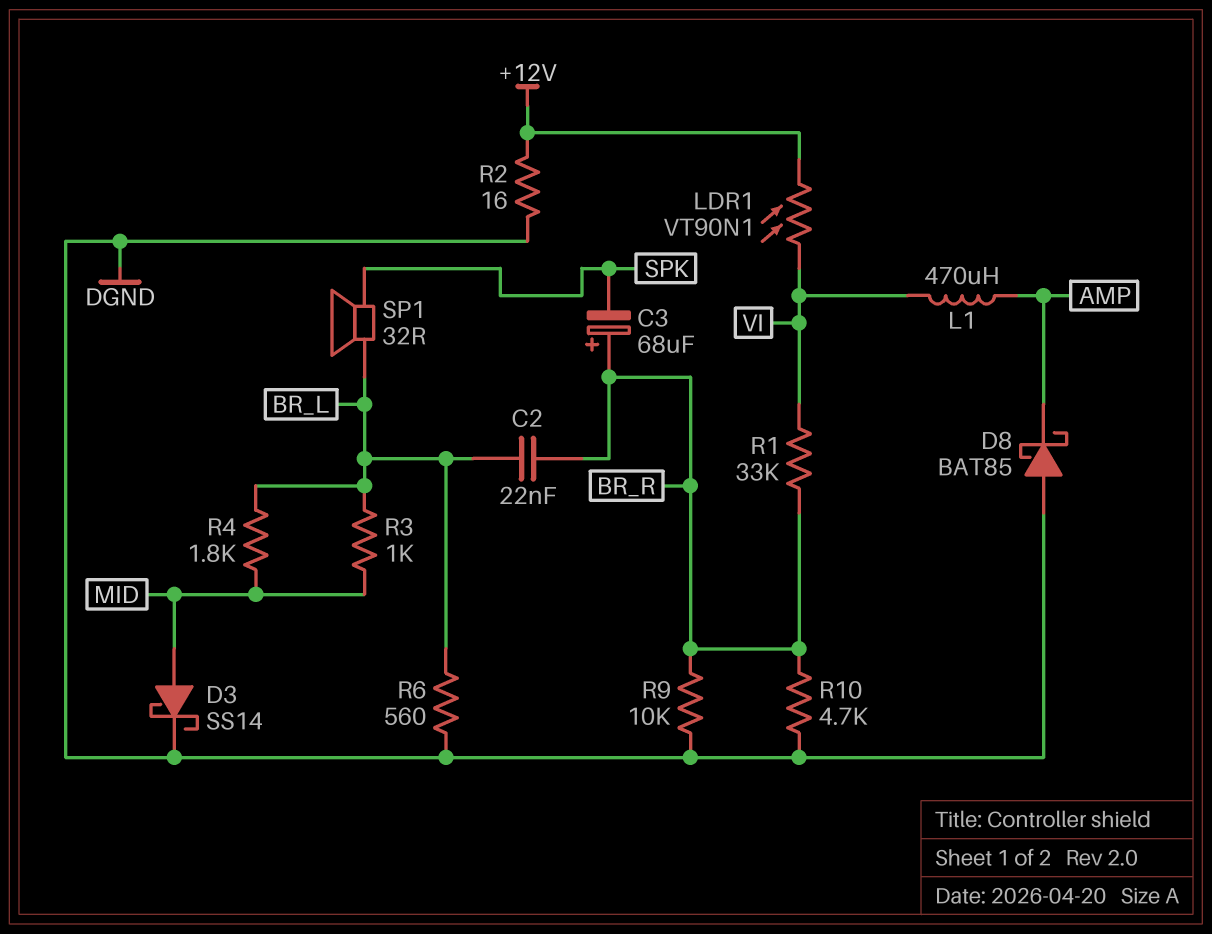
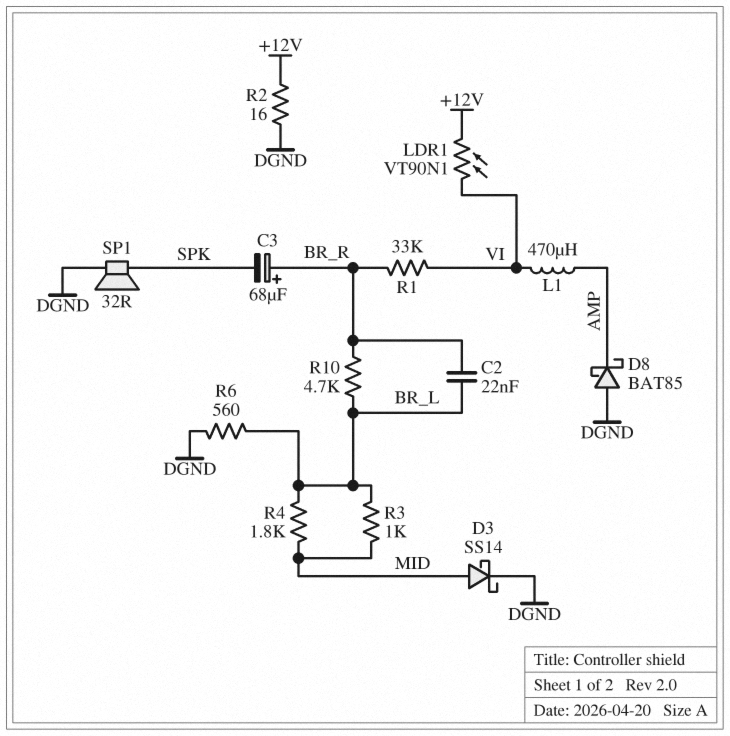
R9: 10k (BR_R, DGND) -> none
R10: 4.7k (BR_R, DGND) -> 4.7k (BR_L, BR_R)
SP1: speaker 32R (BR_L, SPK) -> speaker 32R (DGND, SPK)

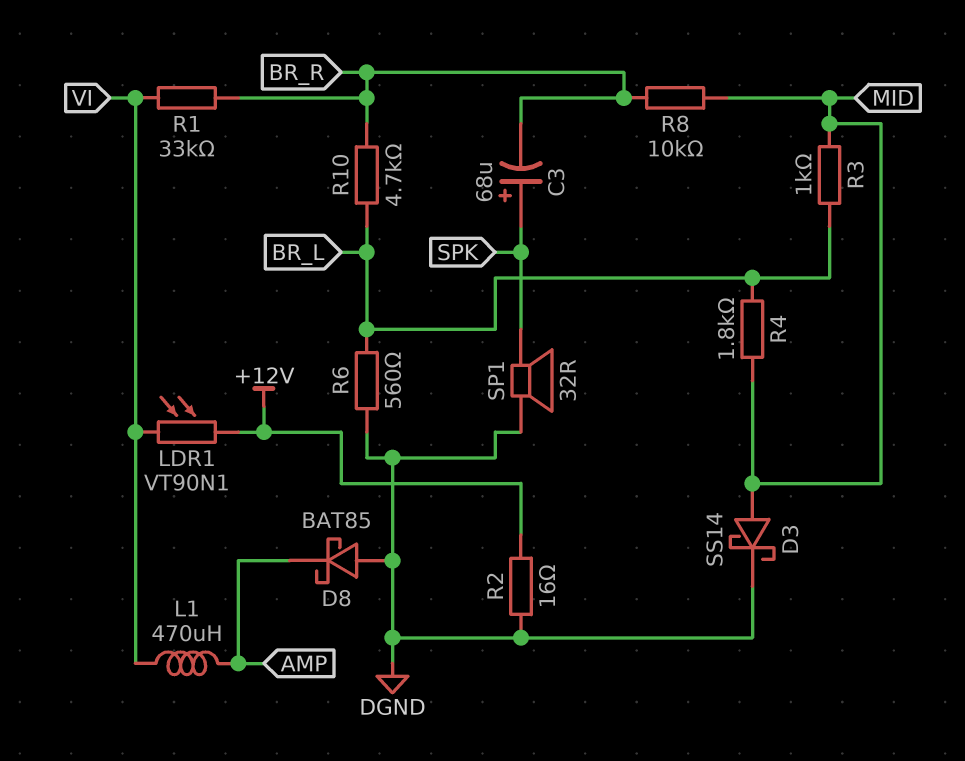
C2: 22nF (BR_L, BR_R) -> none
C3: 68uF (plus BR_R, minus SPK) -> 68uF (plus SPK, minus BR_R)
R8: none -> 10k (BR_R, MID)

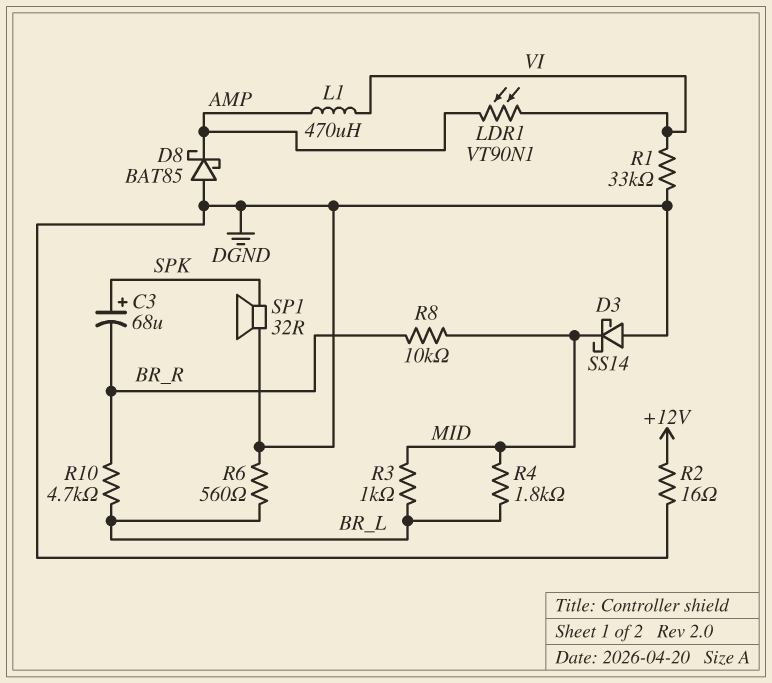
D3: schottky SS14 (A MID, K DGND) -> schottky SS14 (A DGND, K MID)
LDR1: VT90N1 (+12V, VI) -> VT90N1 (AMP, VI)
R1: 33k (BR_R, VI) -> 33k (DGND, VI)

